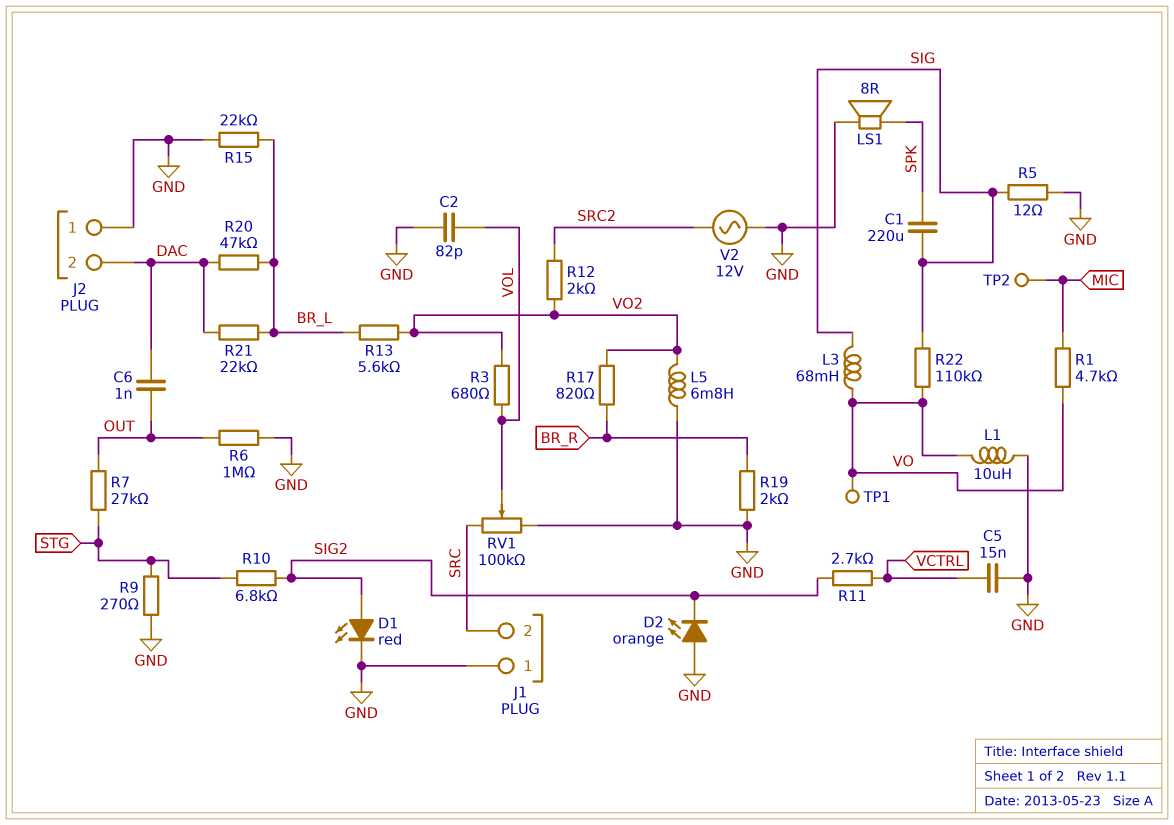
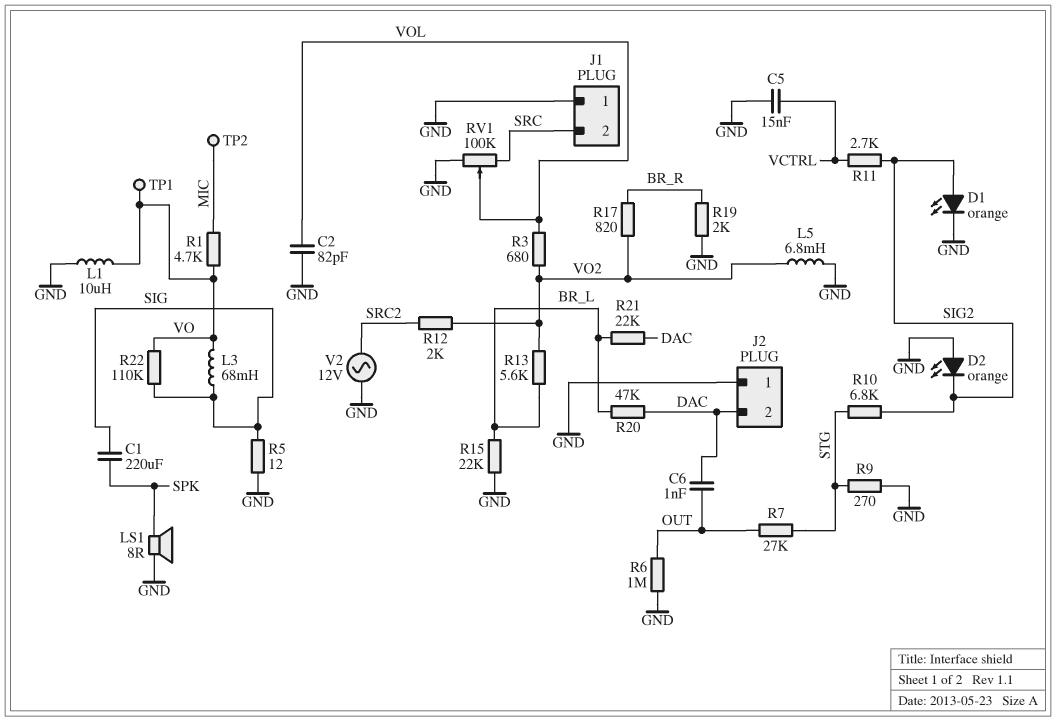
D1: LED red (A SIG2, K GND) -> LED orange (A SIG2, K GND)

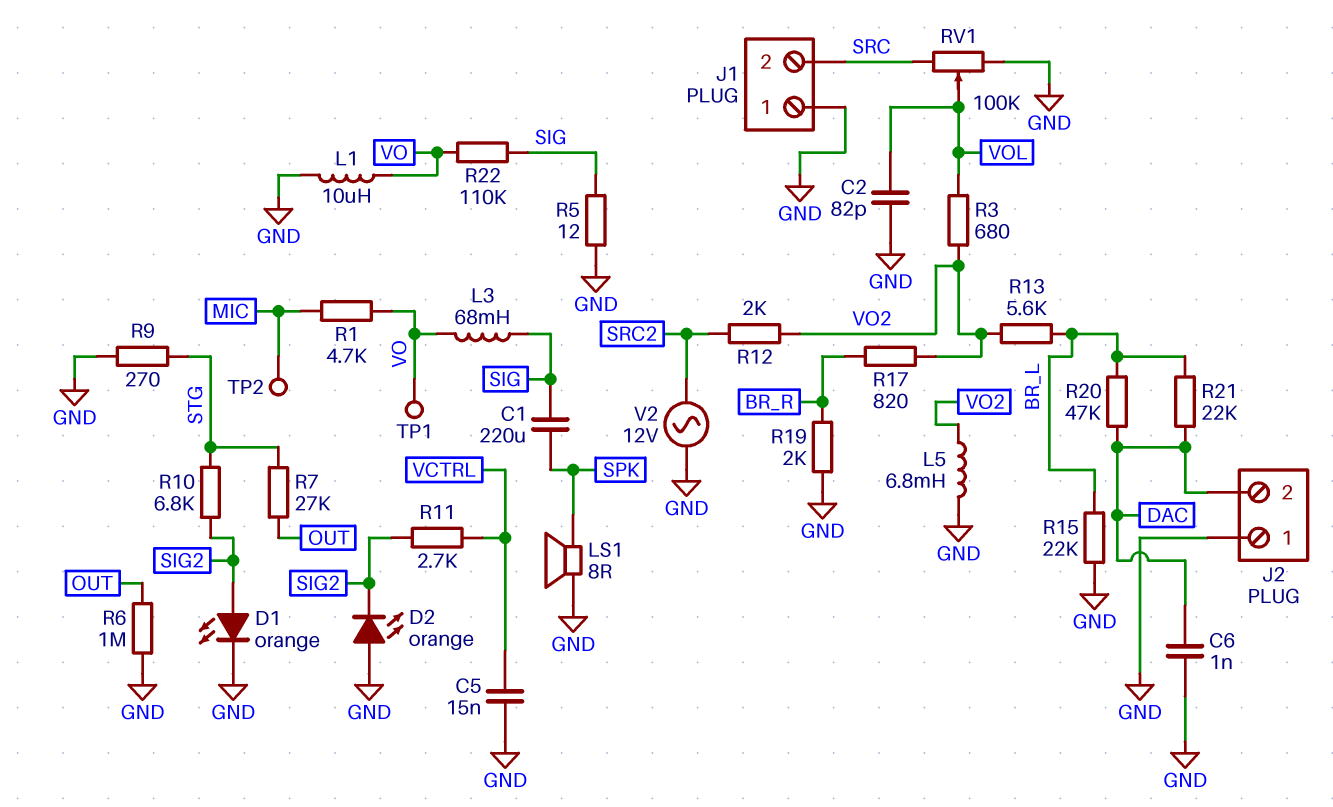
C6: 1nF (DAC, OUT) -> 1nF (DAC, GND)

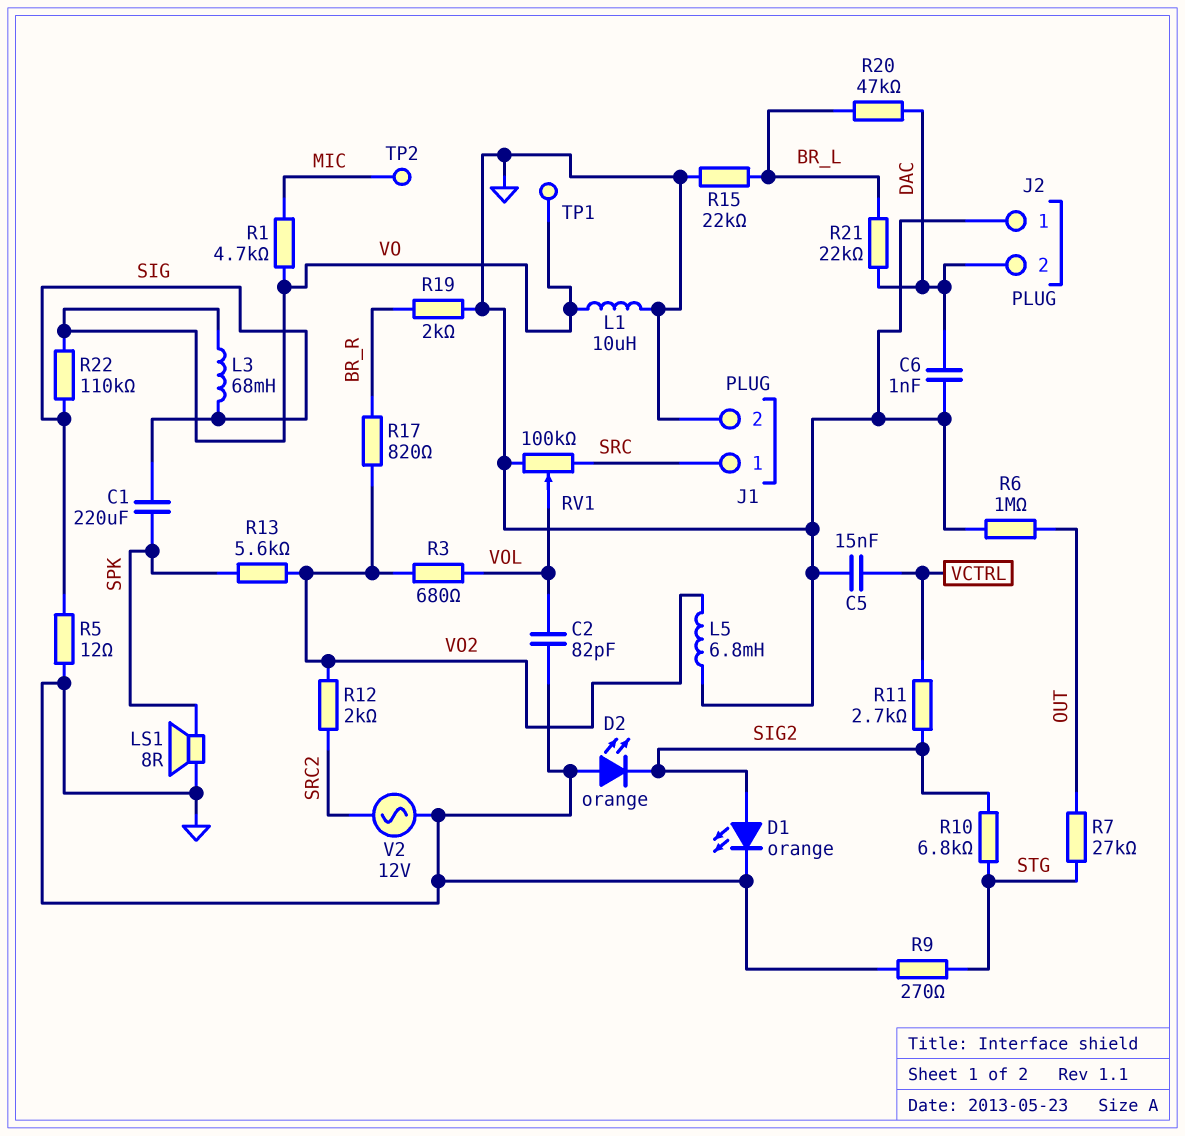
J1 pin 1: GND -> SRC
J1 pin 2: SRC -> GND
R13: 5.6k (BR_L, VO2) -> 5.6k (SPK, VO2)

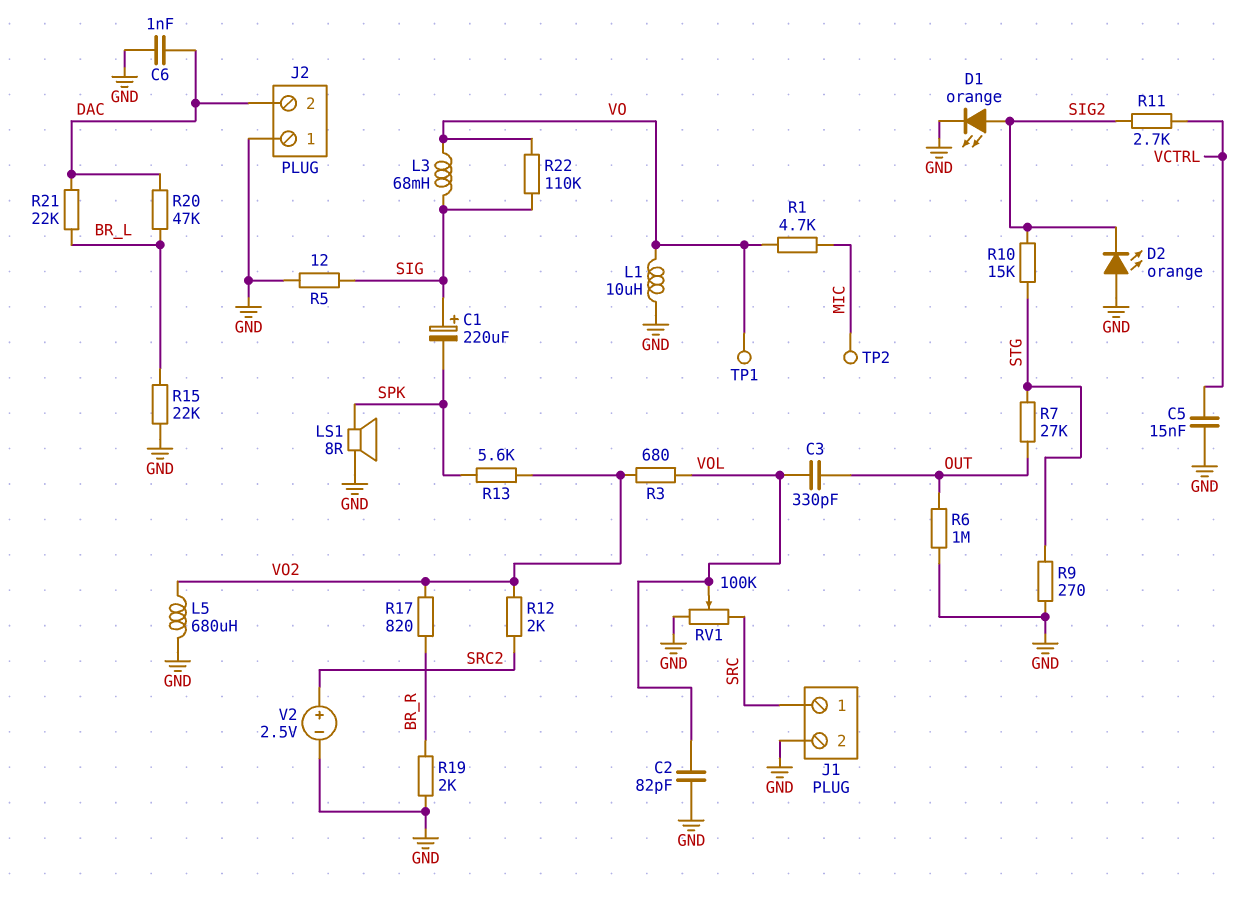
C1: 220uF (SIG, SPK) -> 220uF (plus SIG, minus SPK)
C3: none -> 330pF (OUT, VOL)
L5: 6.8mH (GND, VO2) -> 680uH (GND, VO2)
R10: 6.8k (SIG2, STG) -> 15k (SIG2, STG)
V2: AC 12V (GND, SRC2) -> 2.5V (plus SRC2, minus GND)

